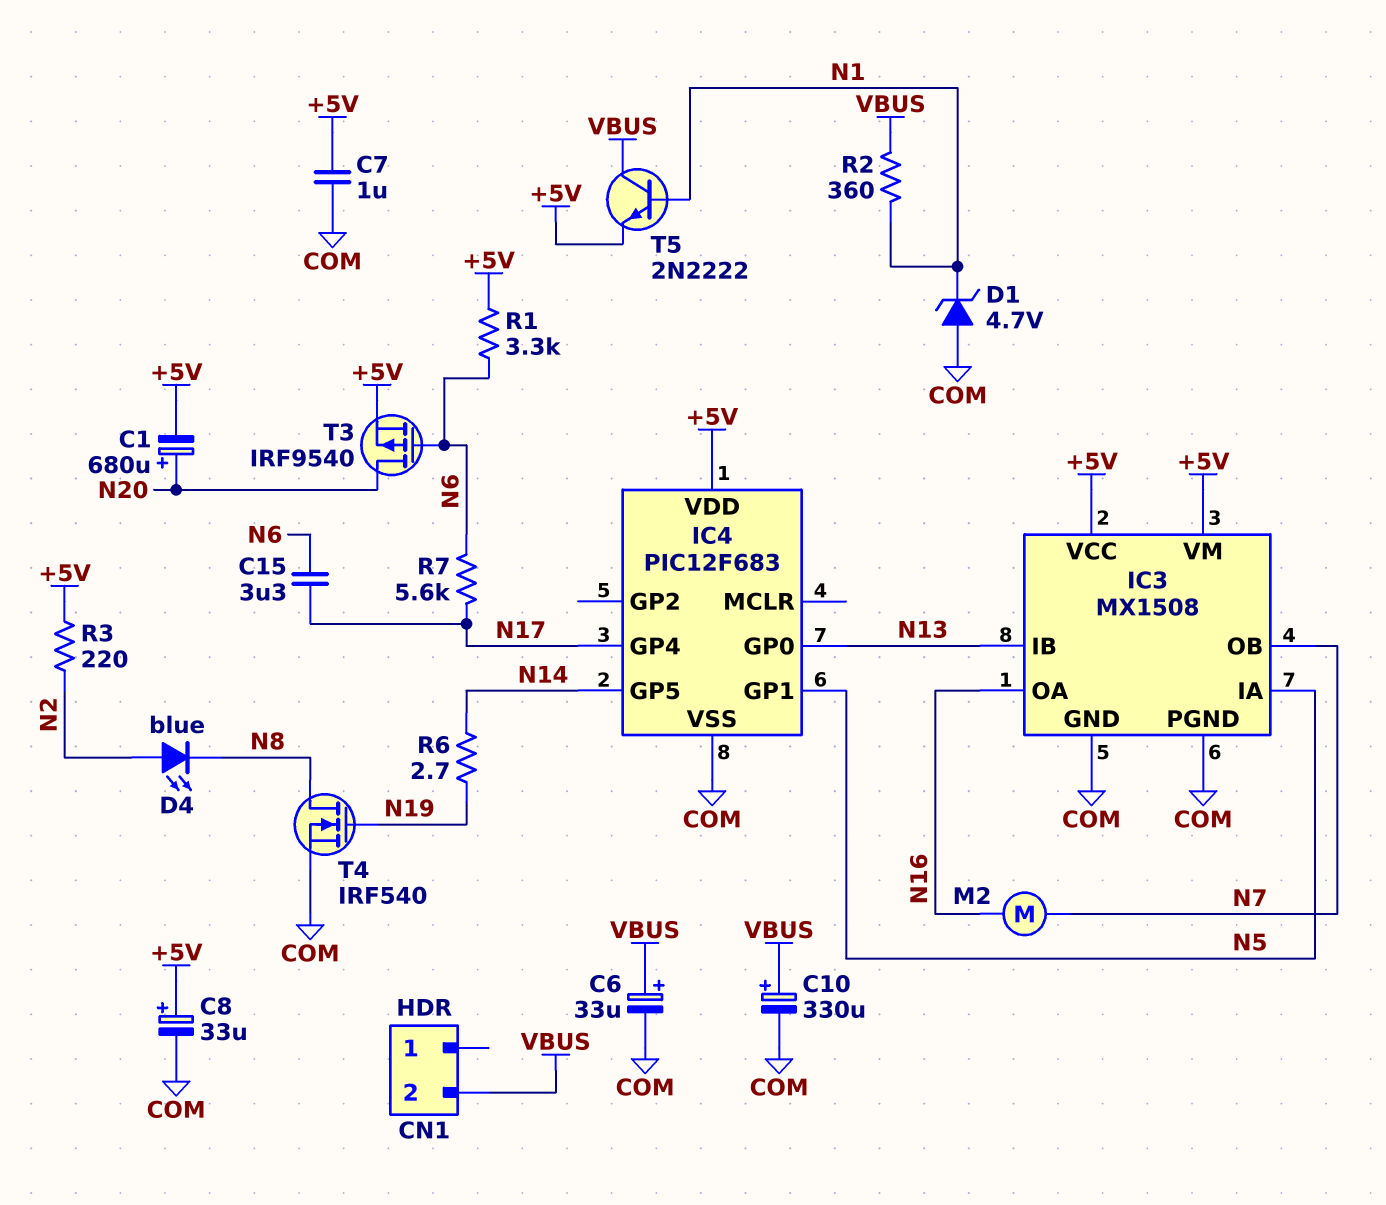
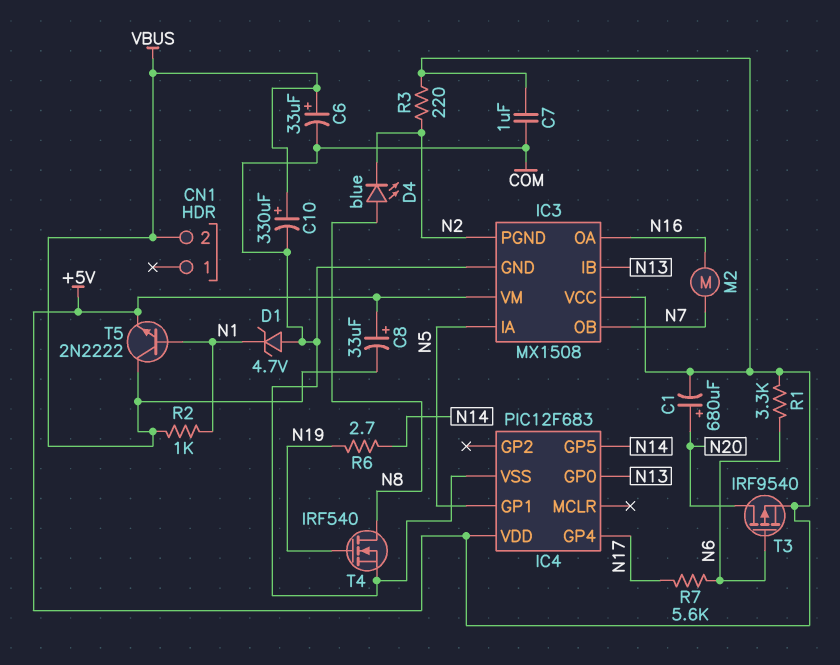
C8: 33uF (plus +5V, minus COM) -> 33uF (plus +5V, minus VBUS)
C15: 3.3uF (N6, N17) -> none
D4: LED blue (A N2, K N8) -> LED blue (A N8, K N2)
IC3 pin PGND: COM -> N2
R2: 360 (N1, VBUS) -> 1k (N1, VBUS)

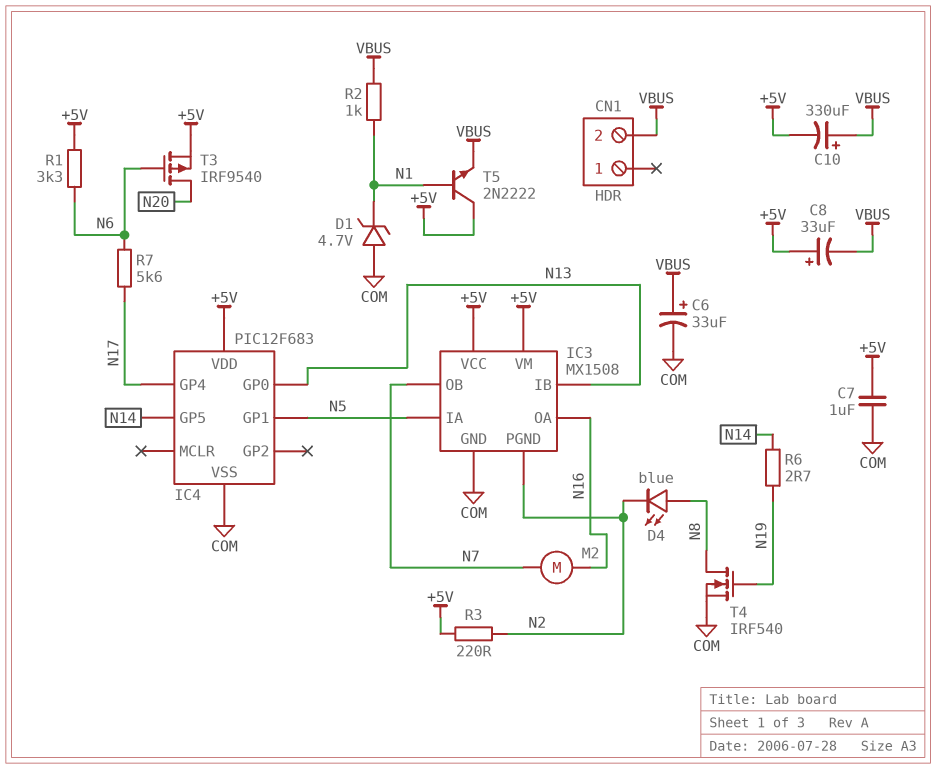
C1: 680uF (plus N20, minus +5V) -> none
C10: 330uF (plus VBUS, minus COM) -> 330uF (plus VBUS, minus +5V)
T5: NPN 2N2222 (B N1, C VBUS, E +5V) -> NPN 2N2222 (B N1, C +5V, E VBUS)

